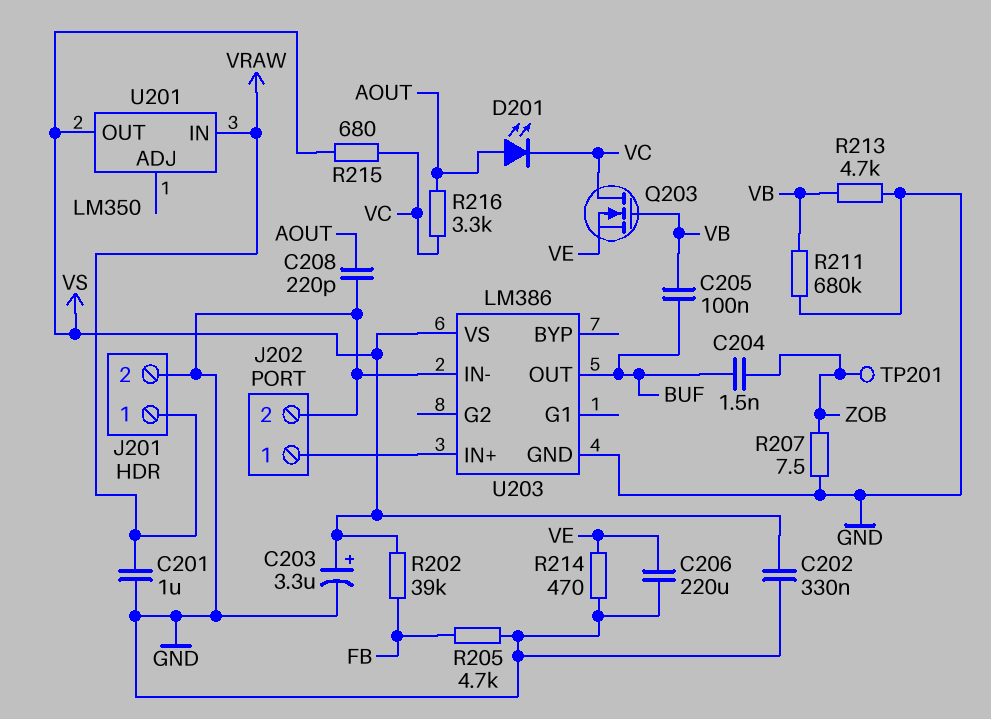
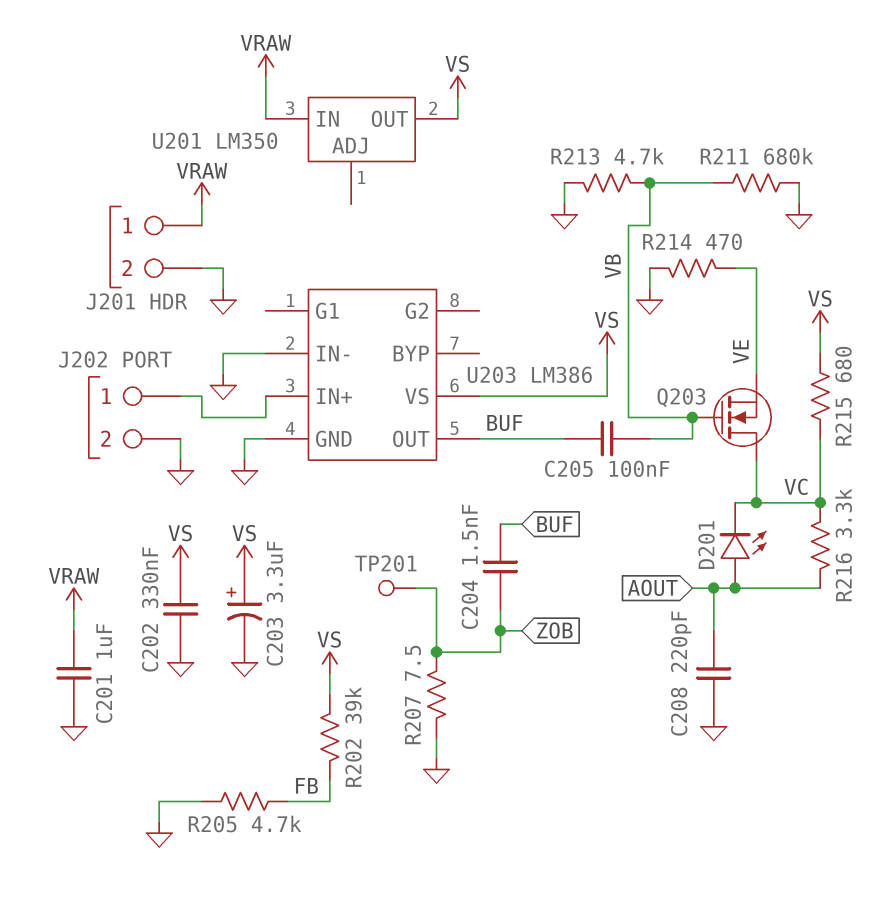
C206: 220uF (GND, VE) -> none

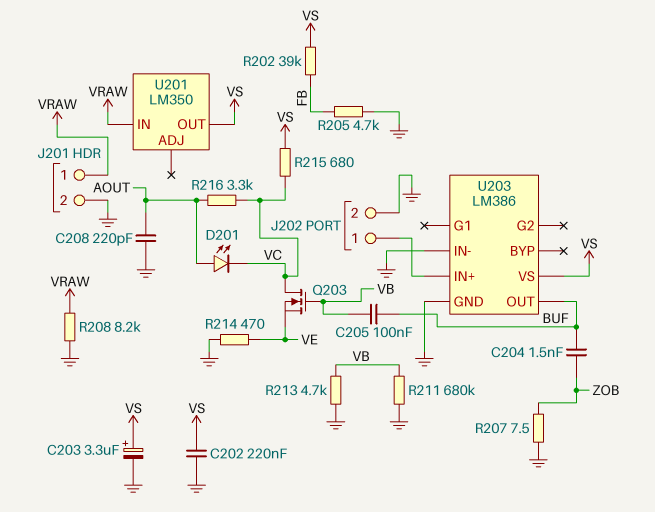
C201: 1uF (GND, VRAW) -> none
C202: 330nF (GND, VS) -> 220nF (GND, VS)
R208: none -> 8.2k (GND, VRAW)
TP201: test point (ZOB) -> none

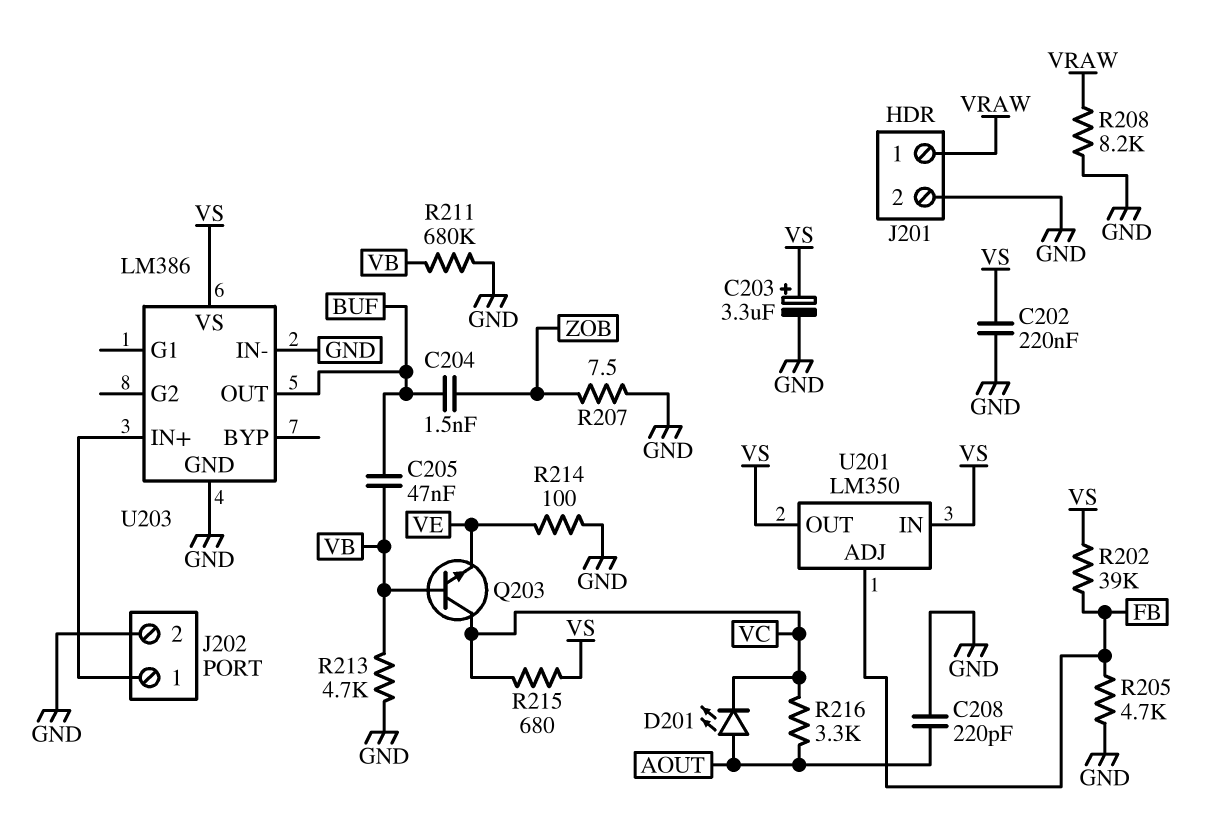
C205: 100nF (BUF, VB) -> 47nF (BUF, VB)
Q203: NMOS (G VB, D VC, S VE) -> NPN (B VB, C VC, E VE)
R214: 470 (GND, VE) -> 100 (GND, VE)
U201 pin ADJ: none -> FB
U201 pin IN: VRAW -> VS

